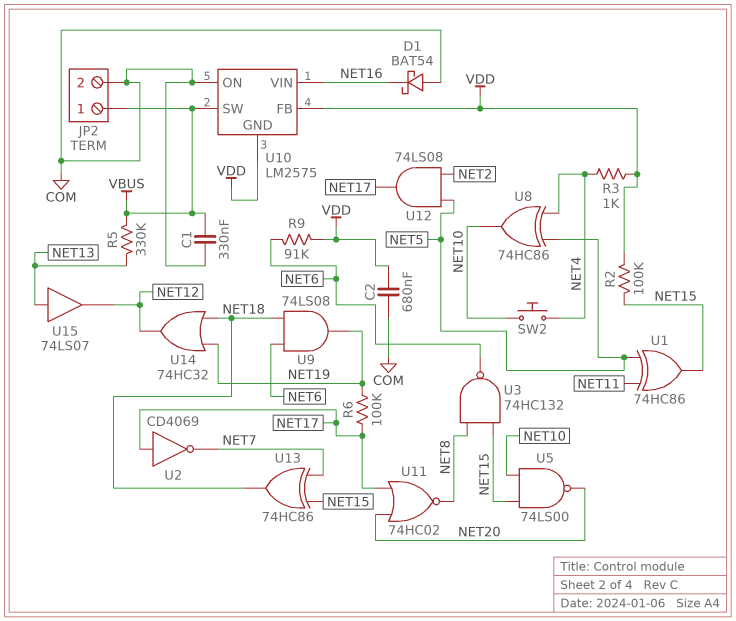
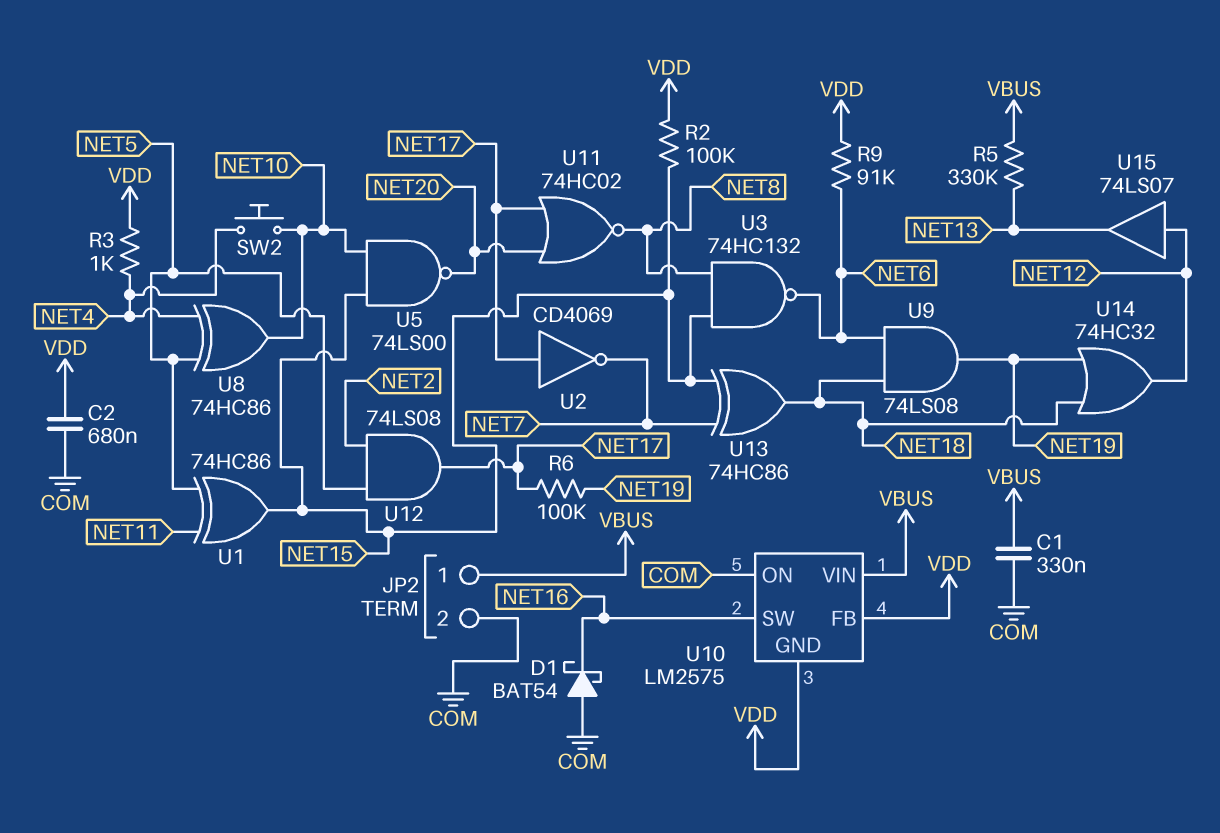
U10 pin SW: VBUS -> NET16
U10 pin VIN: NET16 -> VBUS
U15: buffer 74LS07 (in NET13, out NET12) -> buffer 74LS07 (in NET12, out NET13)

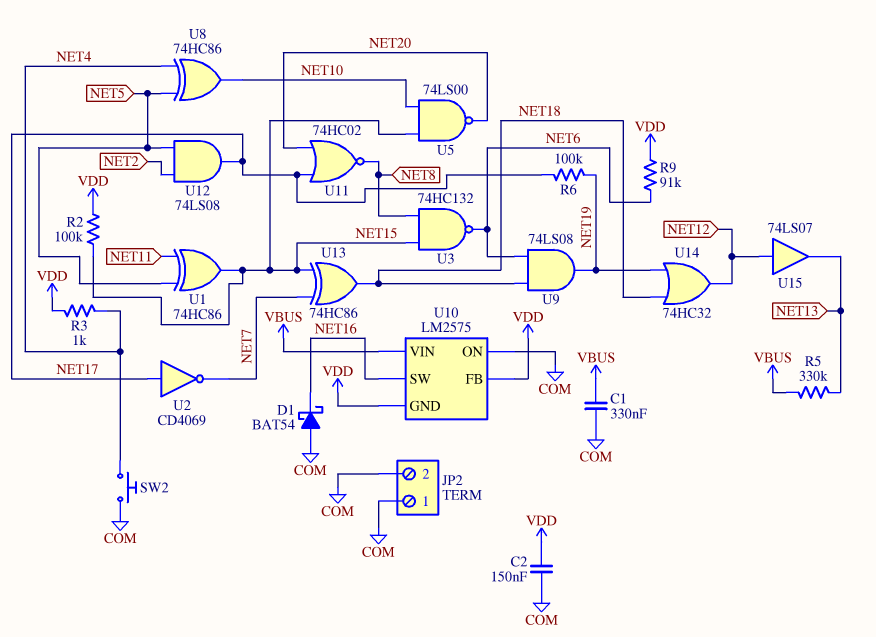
C2: 680nF (COM, VDD) -> 150nF (COM, VDD)
JP2 pin 1: VBUS -> COM
SW2: button (NET4, NET10) -> button (COM, NET4)

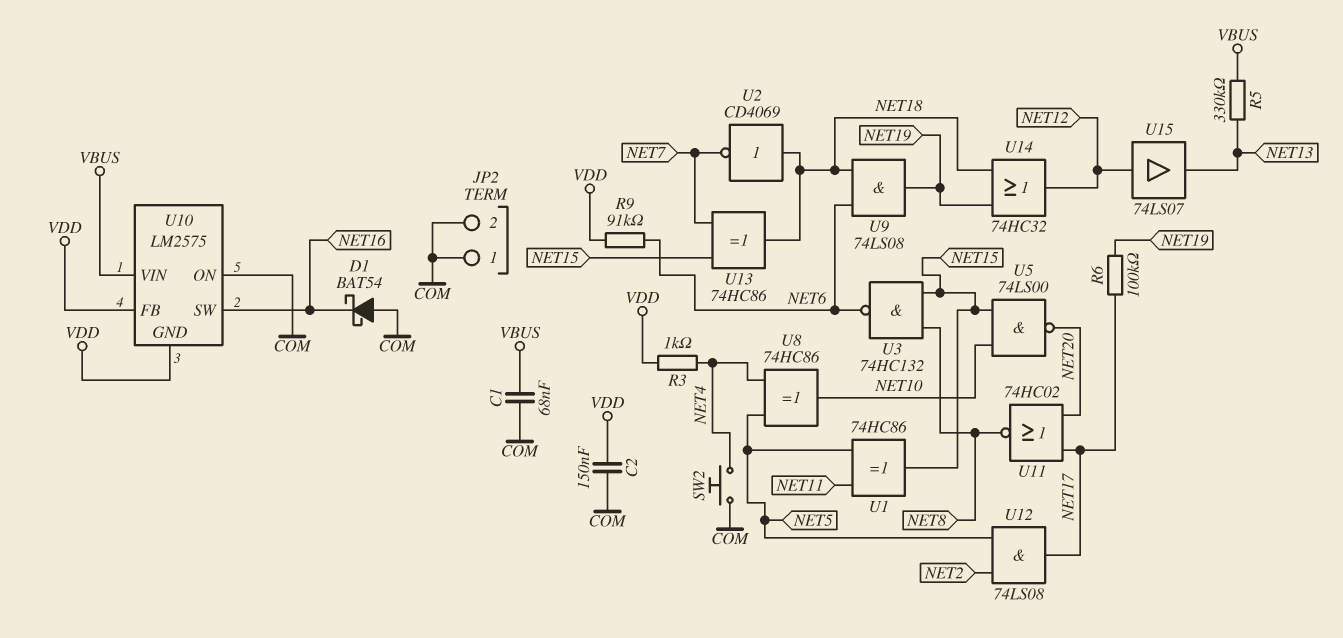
C1: 330nF (COM, VBUS) -> 68nF (COM, VBUS)
R2: 100k (NET15, VDD) -> none
U2: NOT CD4069 (in NET17, out NET7) -> NOT CD4069 (in NET18, out NET7)

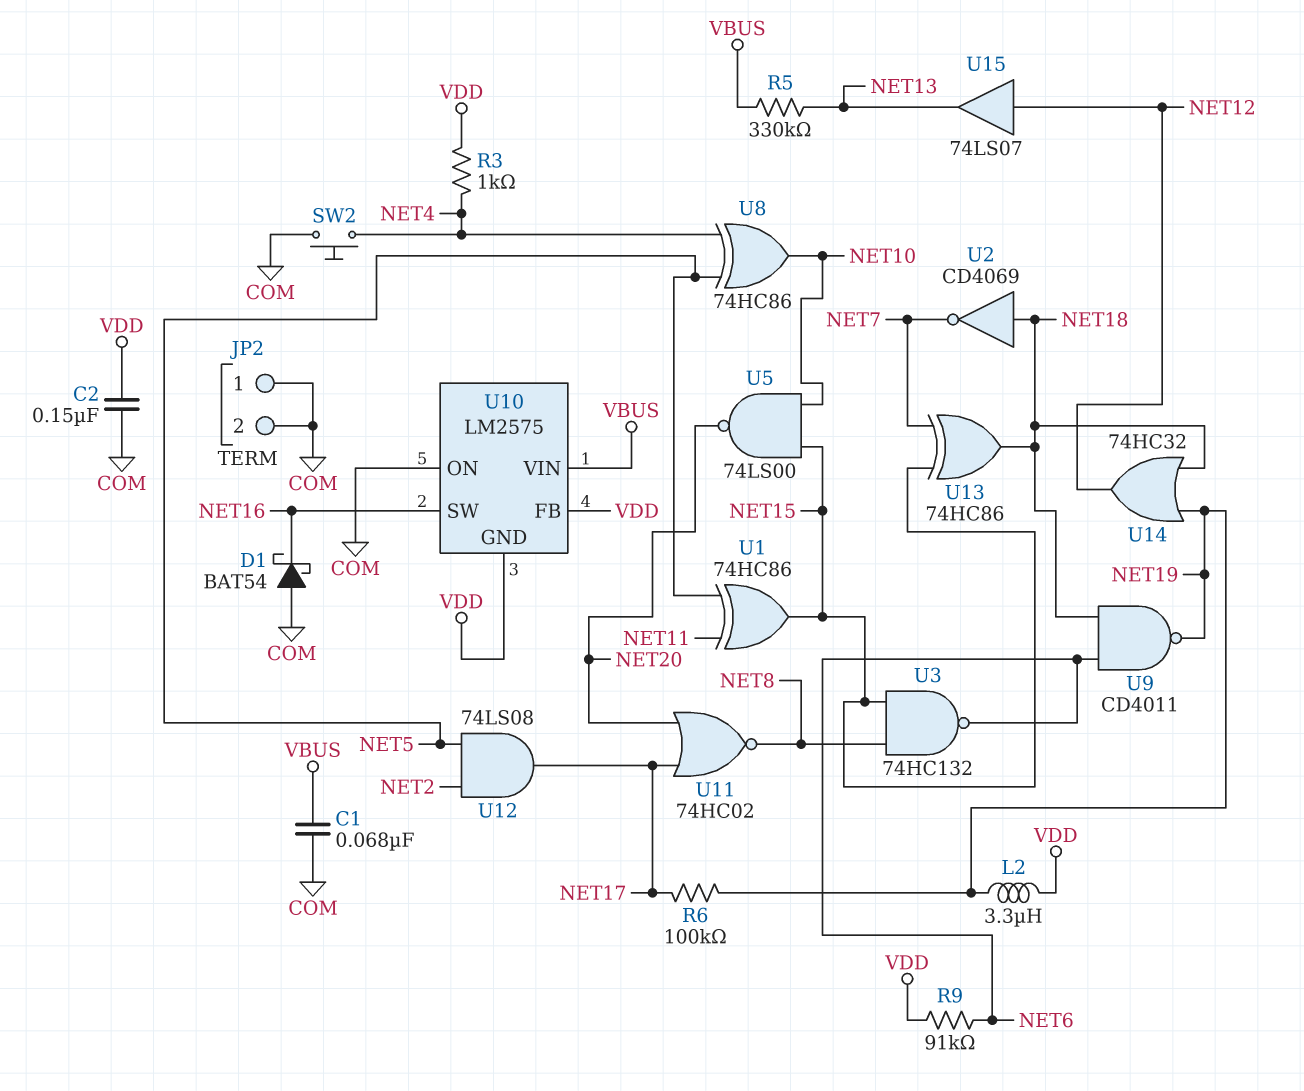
L2: none -> 3.3uH (NET19, VDD)
U9: AND 74LS08 (in NET6, in NET18, out NET19) -> NAND CD4011 (in NET6, in NET18, out NET19)

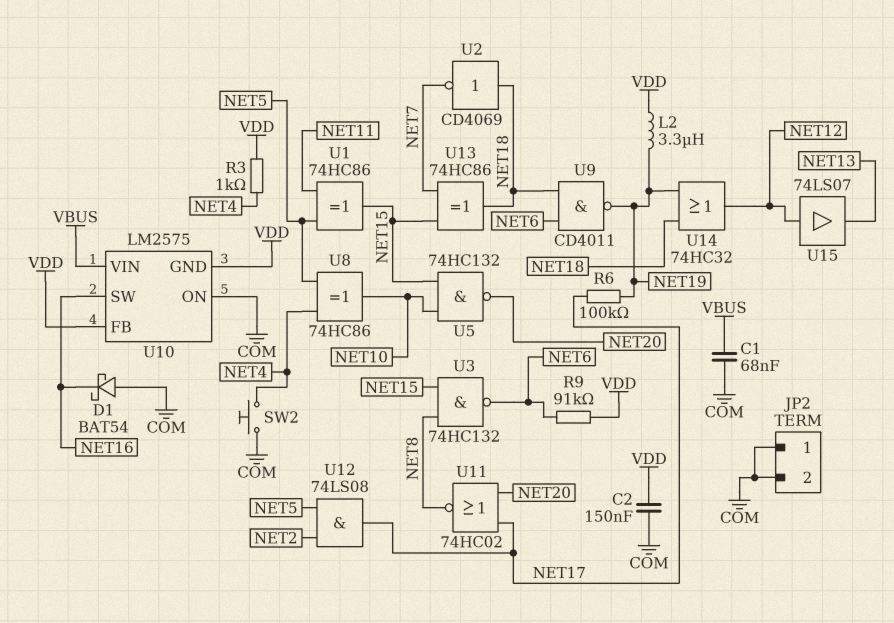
R5: 330k (NET13, VBUS) -> none
U5: NAND 74LS00 (in NET10, in NET15, out NET20) -> NAND 74HC132 (in NET10, in NET15, out NET20)

